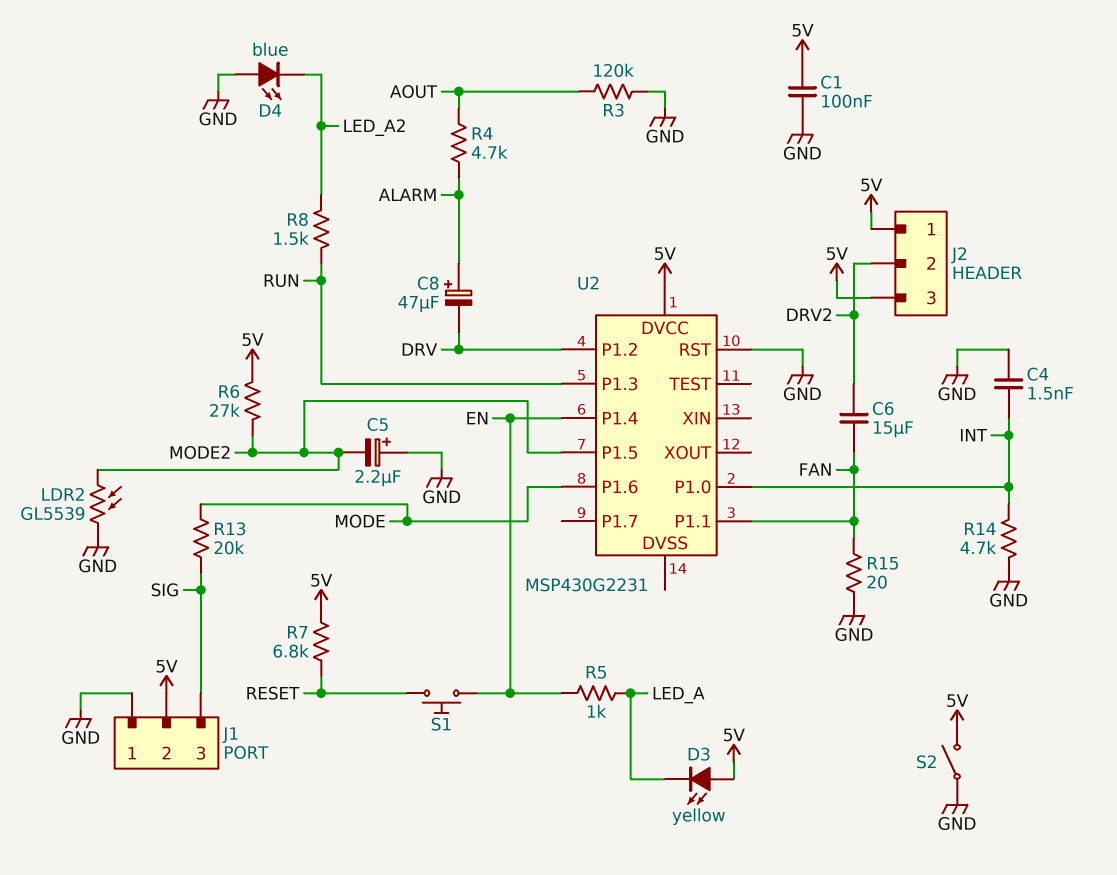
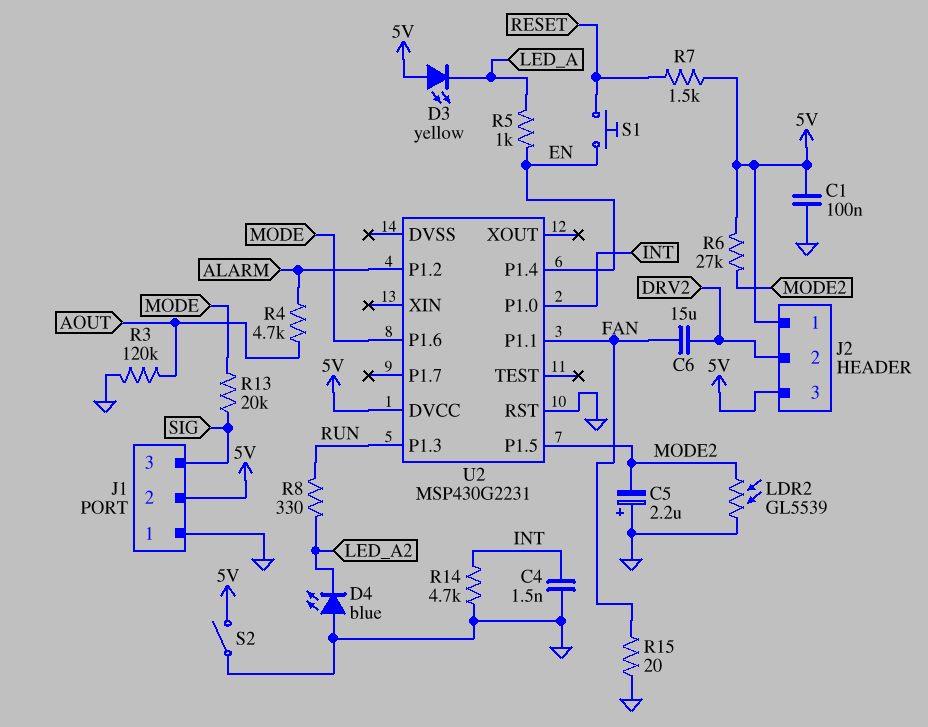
C8: 47uF (plus ALARM, minus DRV) -> none
R7: 6.8k (5V, RESET) -> 1.5k (5V, RESET)
R8: 1.5k (LED_A2, RUN) -> 330 (LED_A2, RUN)
U2 pin P1.2: DRV -> ALARM

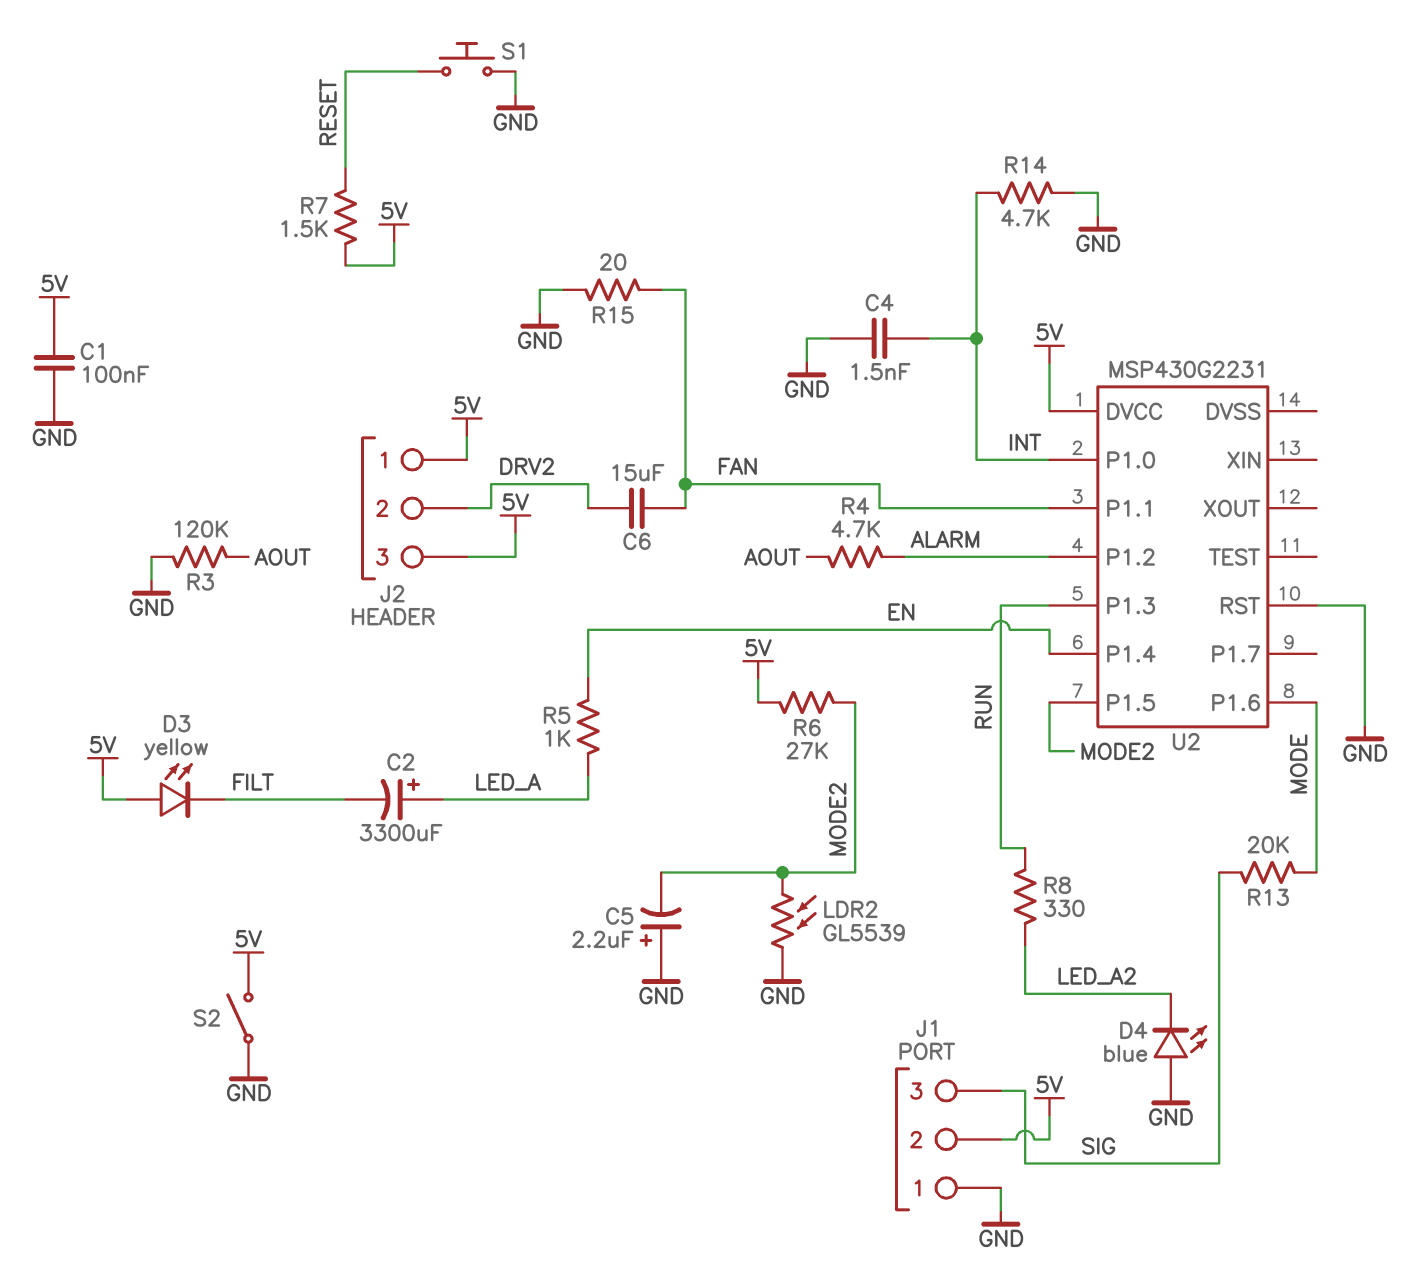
C2: none -> 3300uF (plus LED_A, minus FILT)
D3: LED yellow (A 5V, K LED_A) -> LED yellow (A 5V, K FILT)
S1: button (EN, RESET) -> button (GND, RESET)

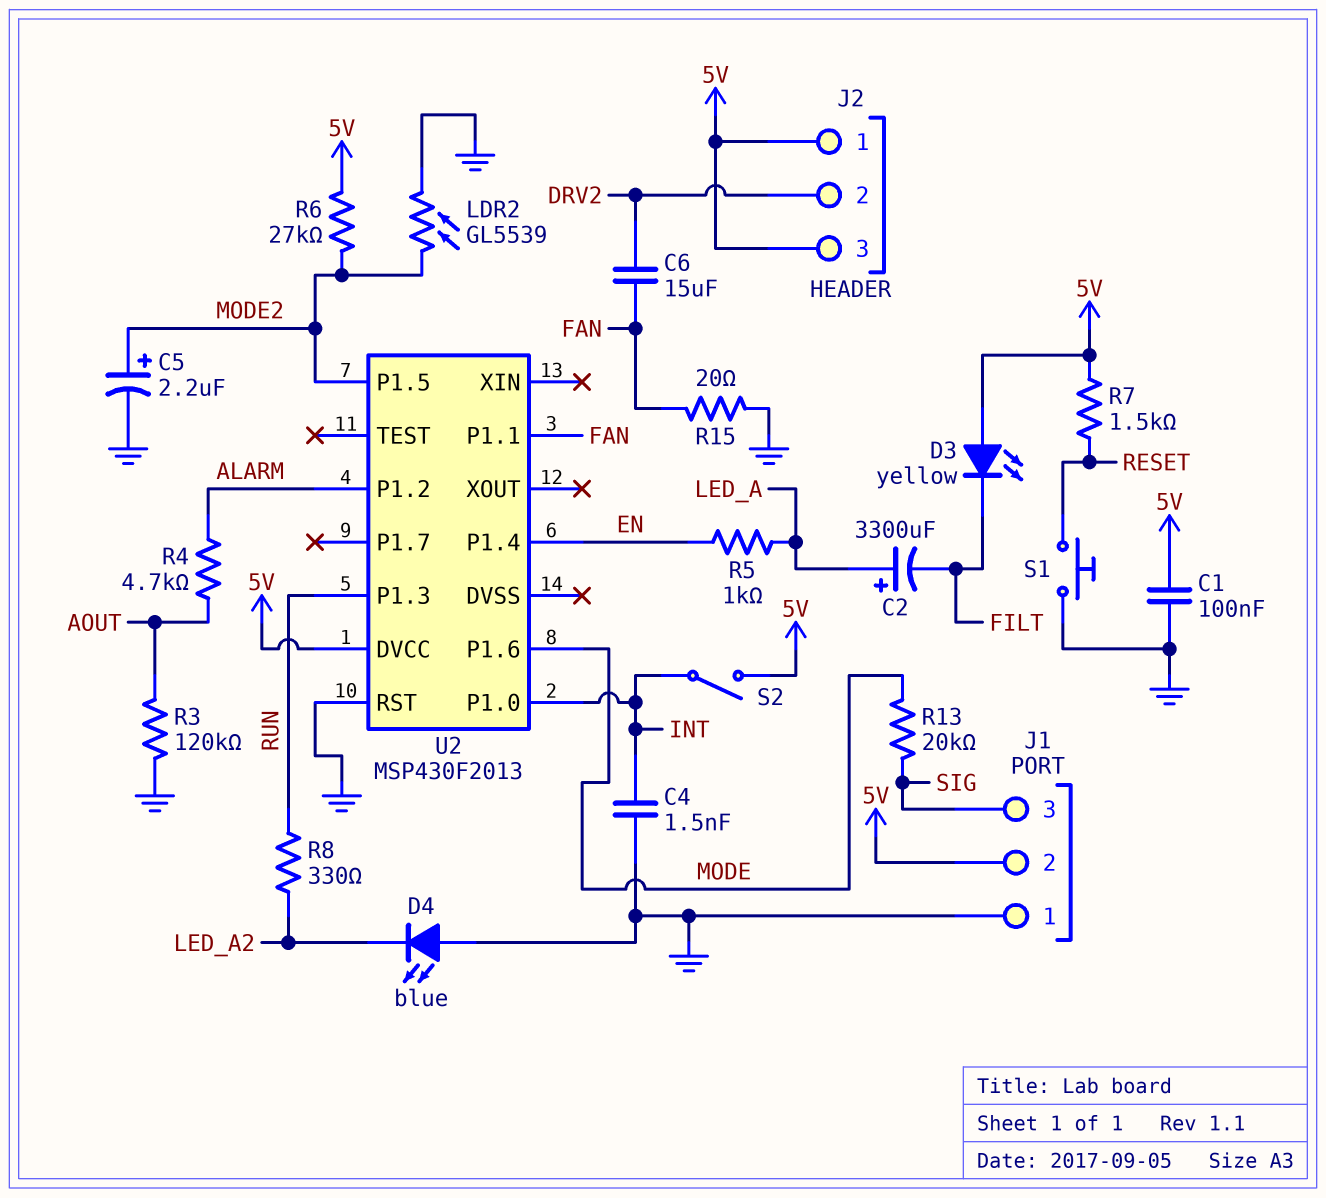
C5: 2.2uF (plus GND, minus MODE2) -> 2.2uF (plus MODE2, minus GND)
R14: 4.7k (GND, INT) -> none
S2: switch (5V, GND) -> switch (5V, INT)
U2: MSP430G2231 -> MSP430F2013

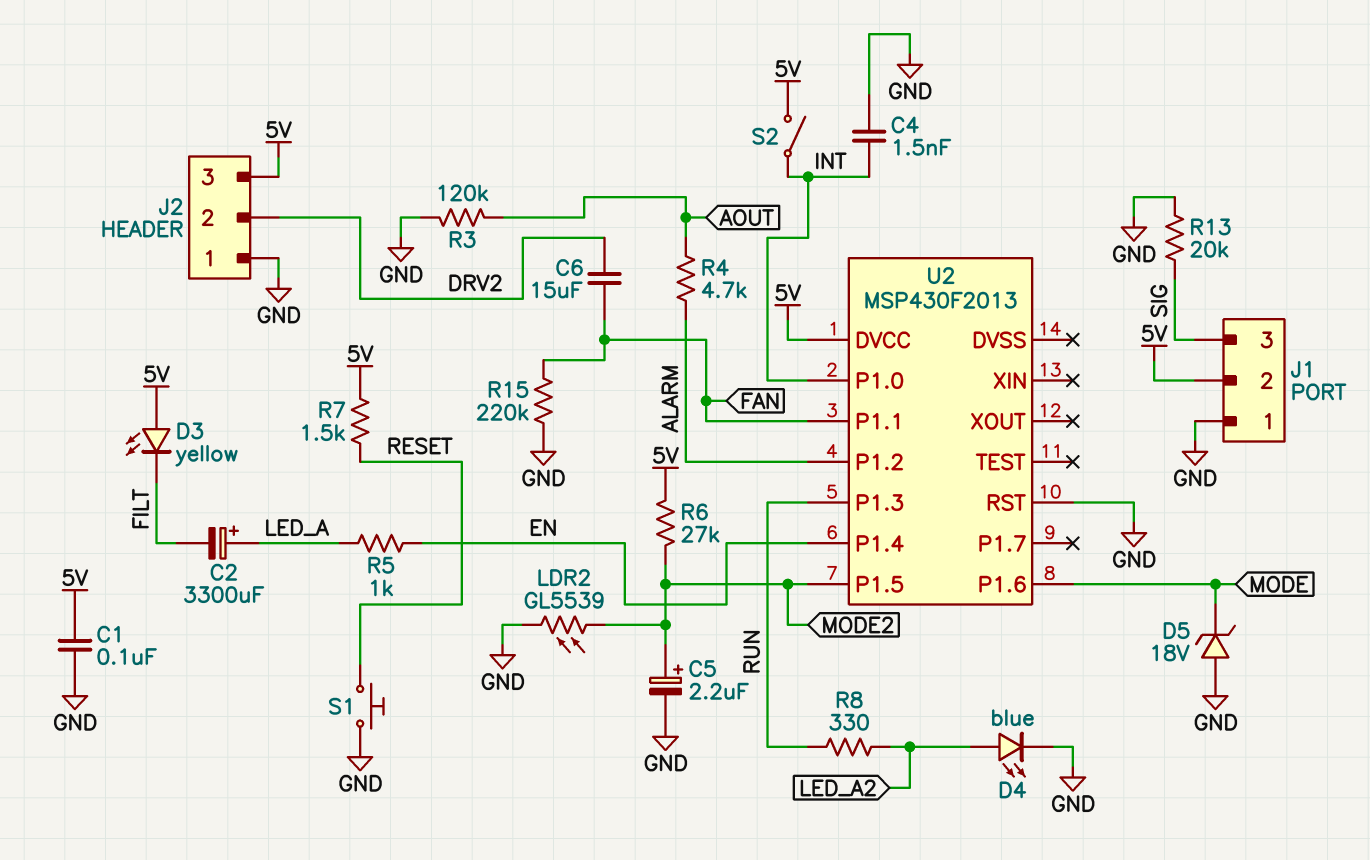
D4: LED blue (A GND, K LED_A2) -> LED blue (A LED_A2, K GND)
D5: none -> zener 18V (A GND, K MODE)
J2 pin 1: 5V -> GND
R13: 20k (MODE, SIG) -> 20k (GND, SIG)
R15: 20 (FAN, GND) -> 220k (FAN, GND)

